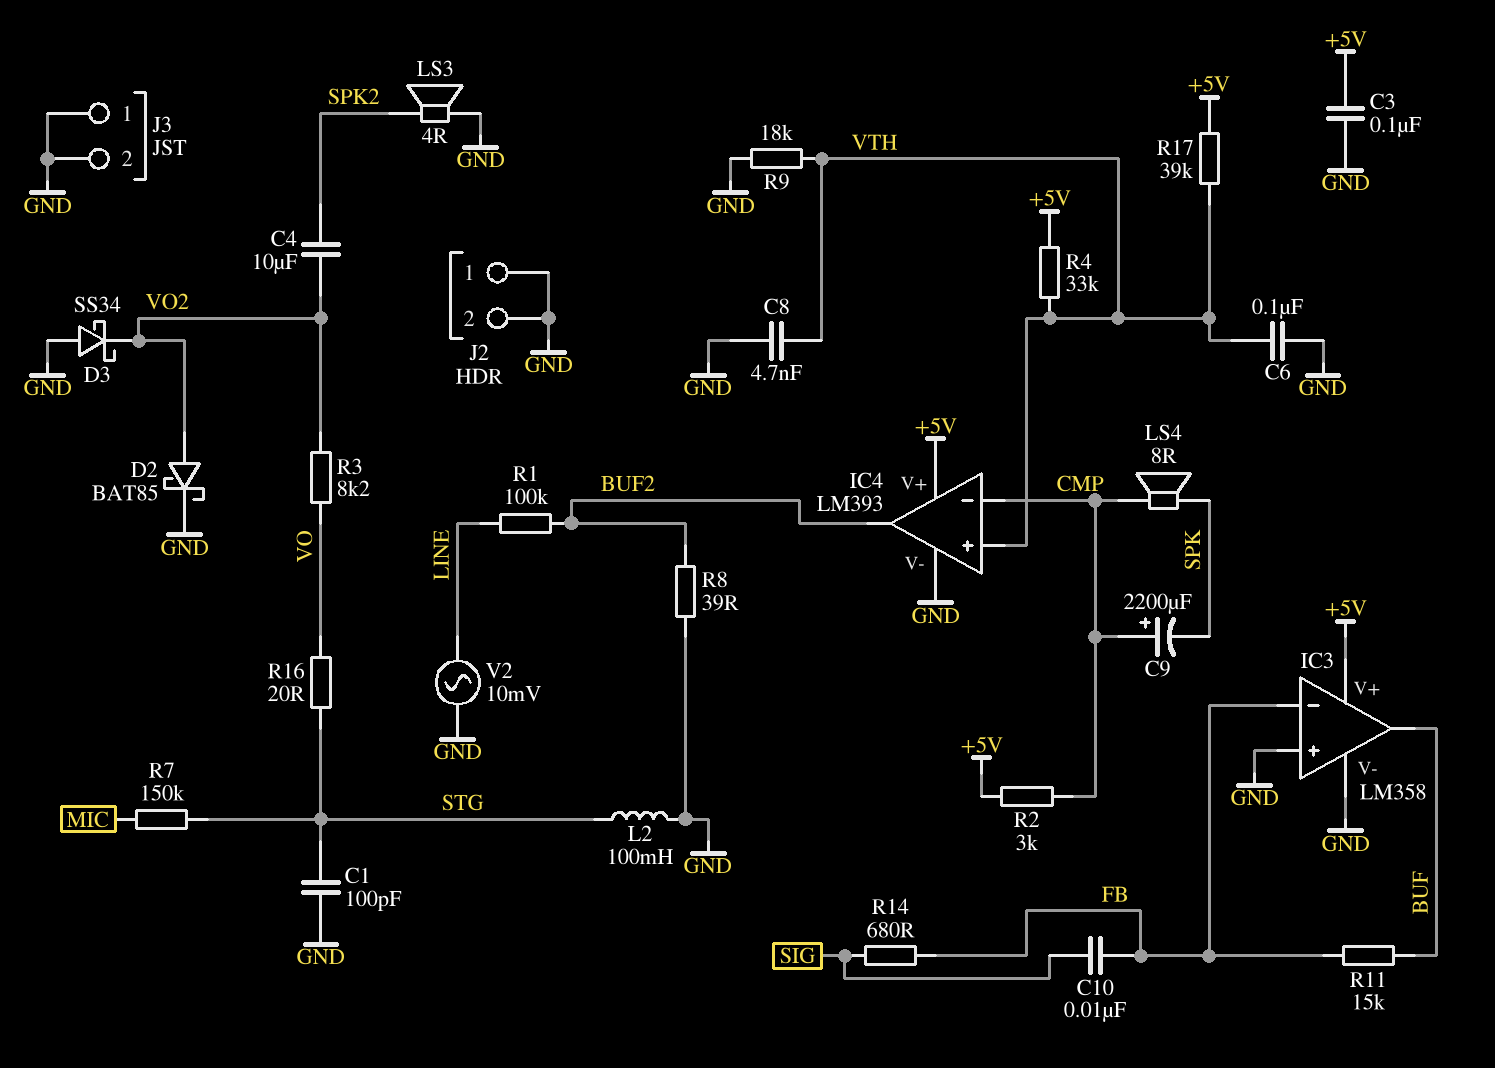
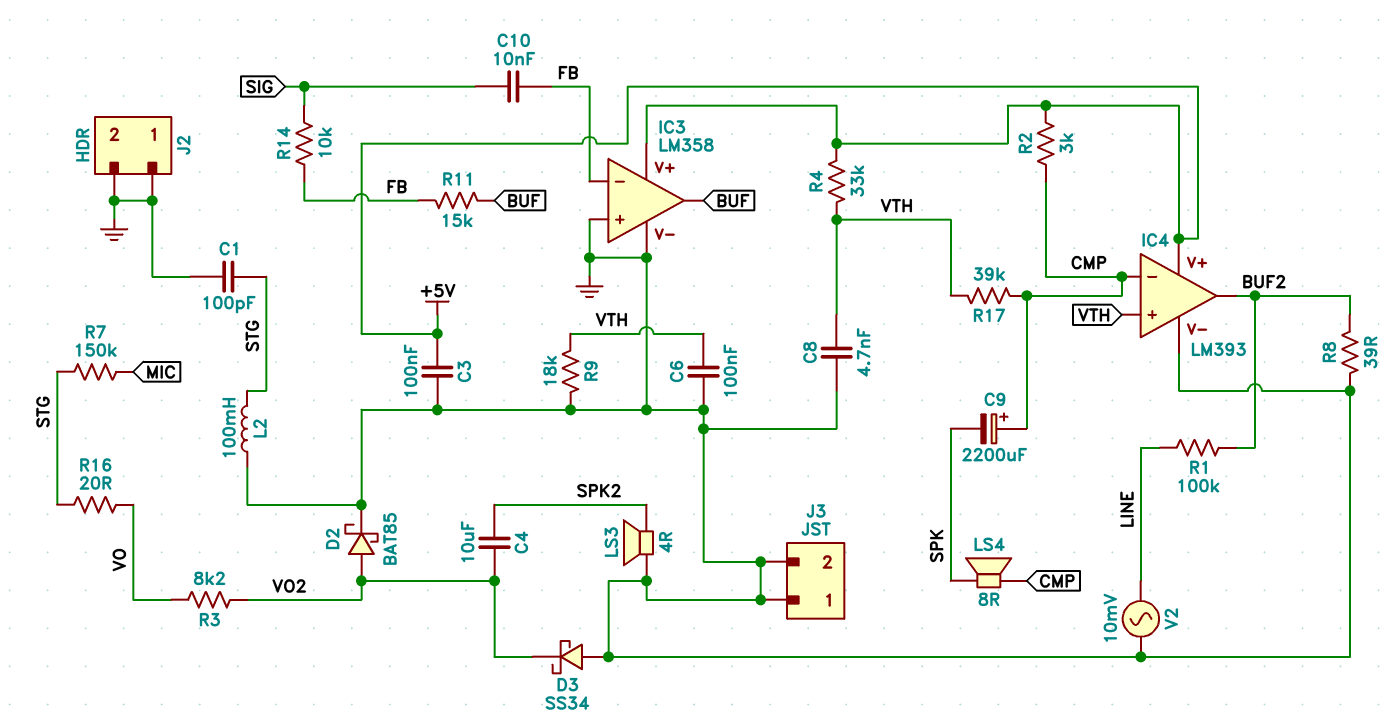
R14: 680 (FB, SIG) -> 10k (FB, SIG)
R17: 39k (+5V, VTH) -> 39k (CMP, VTH)

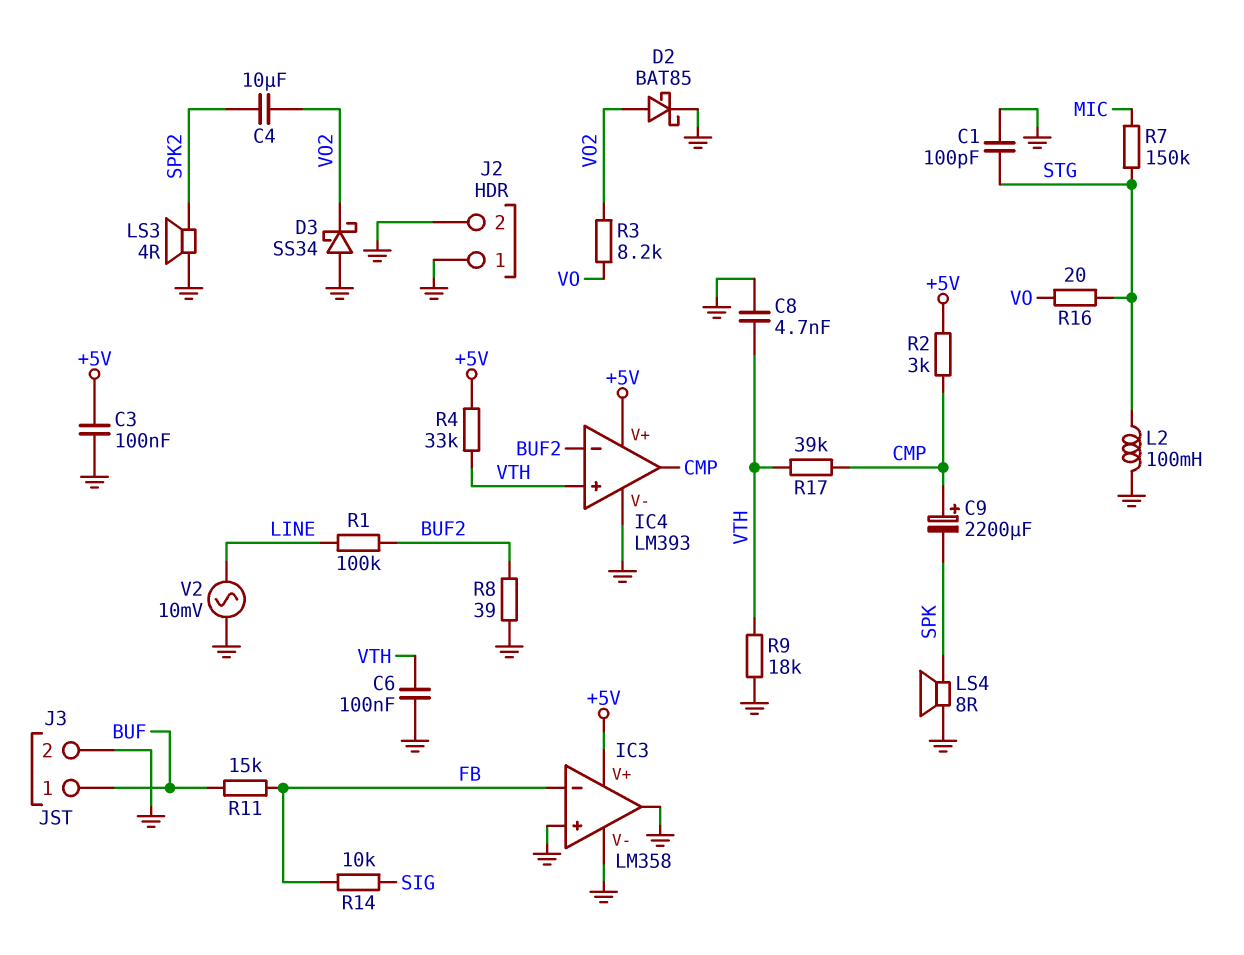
C10: 10nF (FB, SIG) -> none
IC3 pin out: BUF -> GND
IC4 pin in-: CMP -> BUF2
IC4 pin out: BUF2 -> CMP
J3 pin 1: GND -> BUF
LS4: speaker 8R (CMP, SPK) -> speaker 8R (GND, SPK)

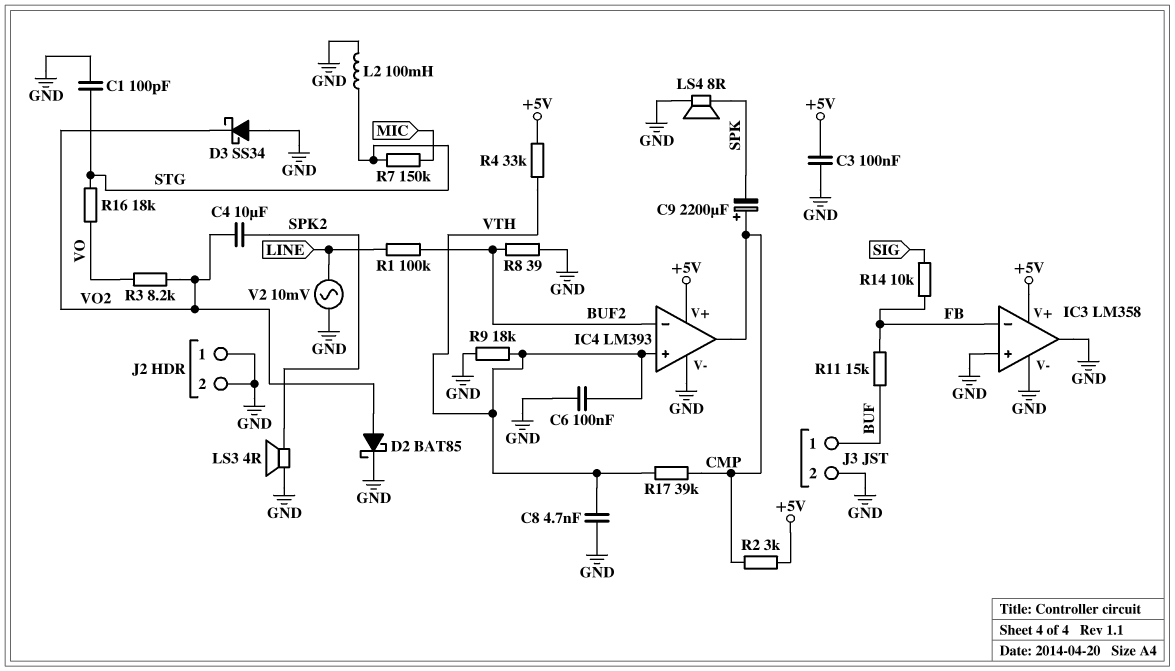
R16: 20 (STG, VO) -> 18k (STG, VO)

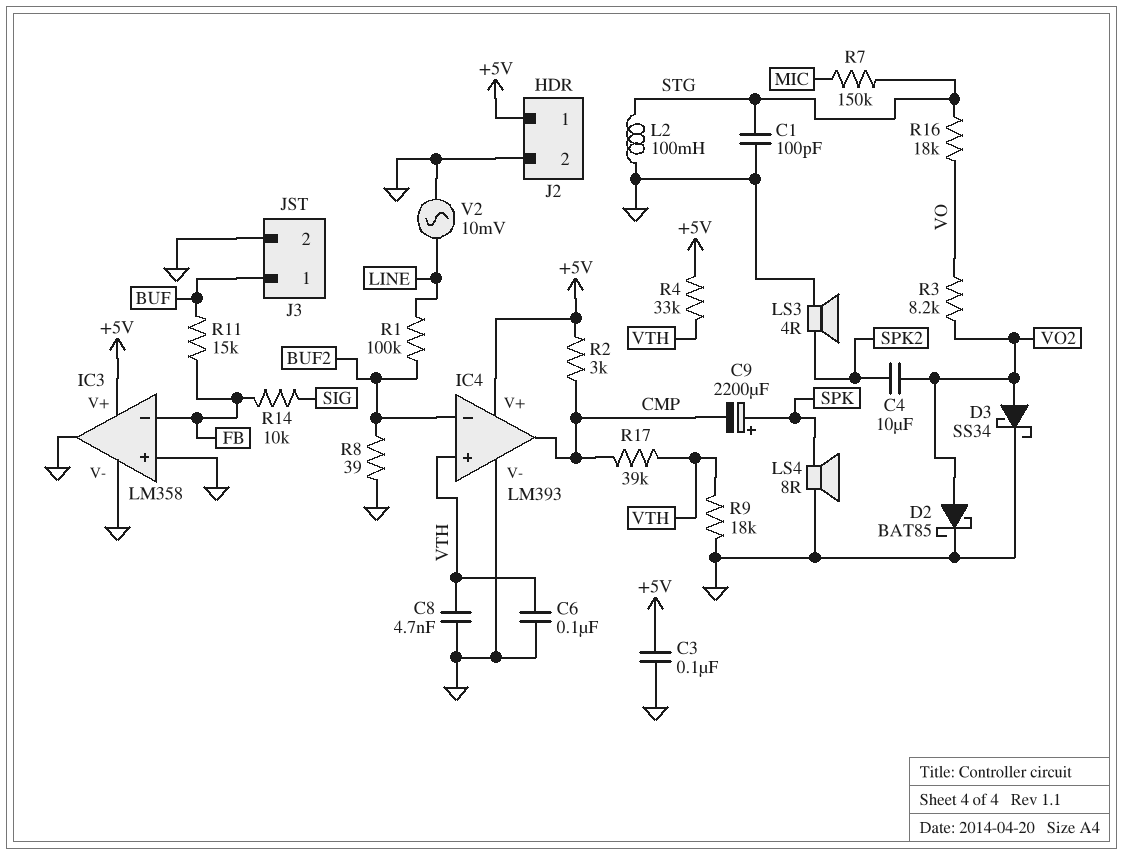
C9: 2200uF (plus CMP, minus SPK) -> 2200uF (plus SPK, minus CMP)
D3: schottky SS34 (A GND, K VO2) -> schottky SS34 (A VO2, K GND)
J2 pin 1: GND -> +5V

